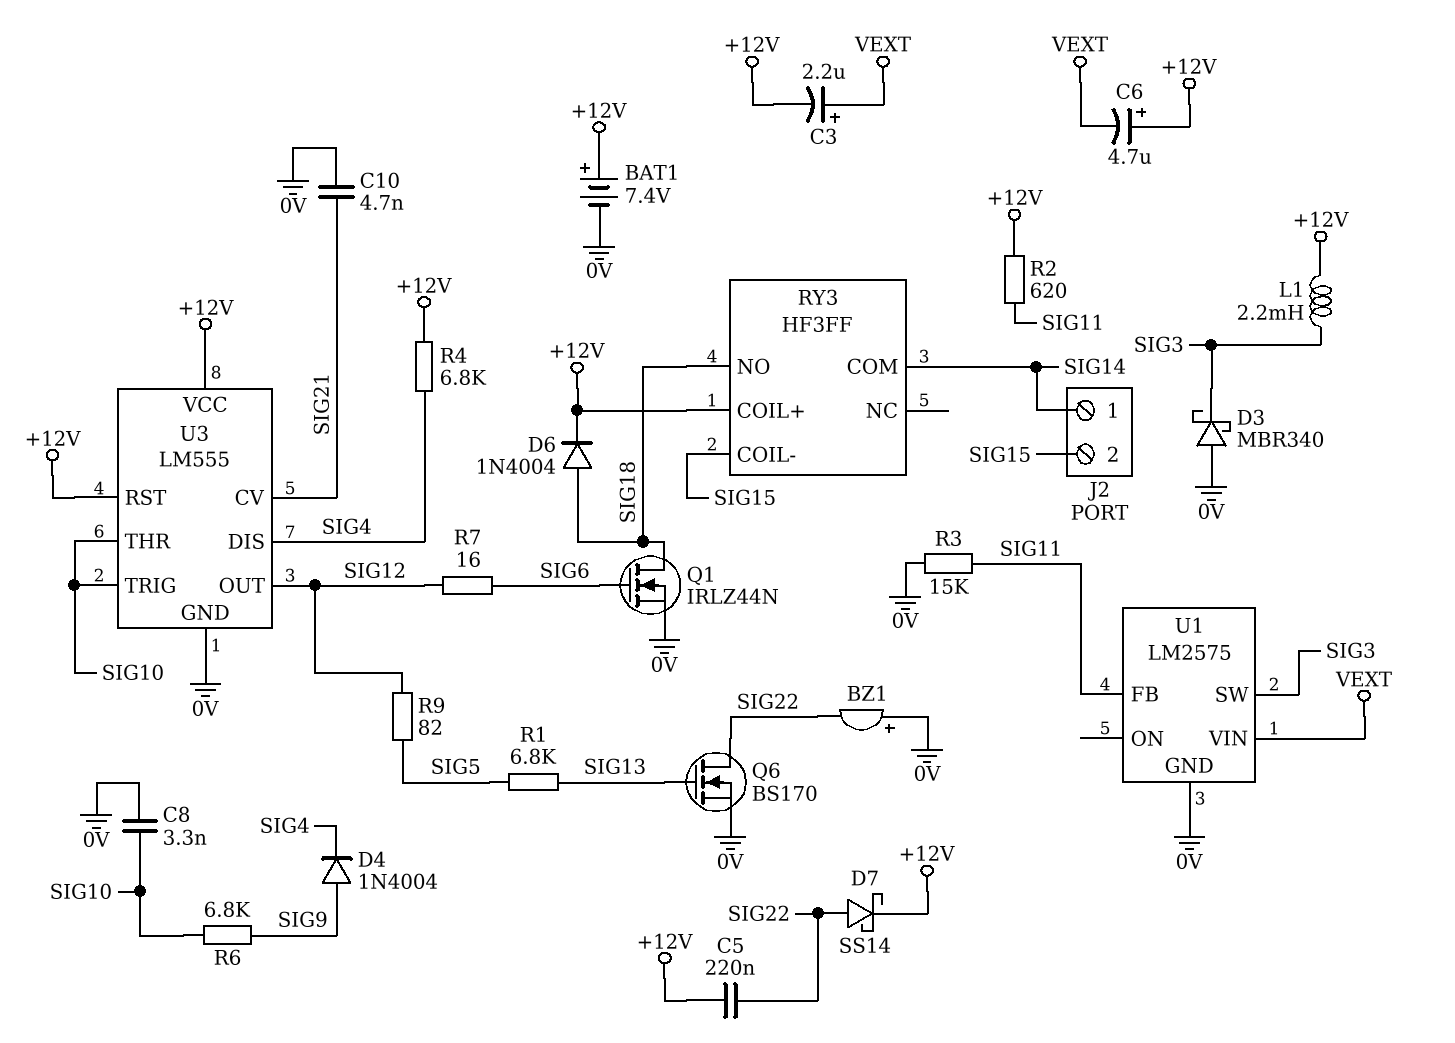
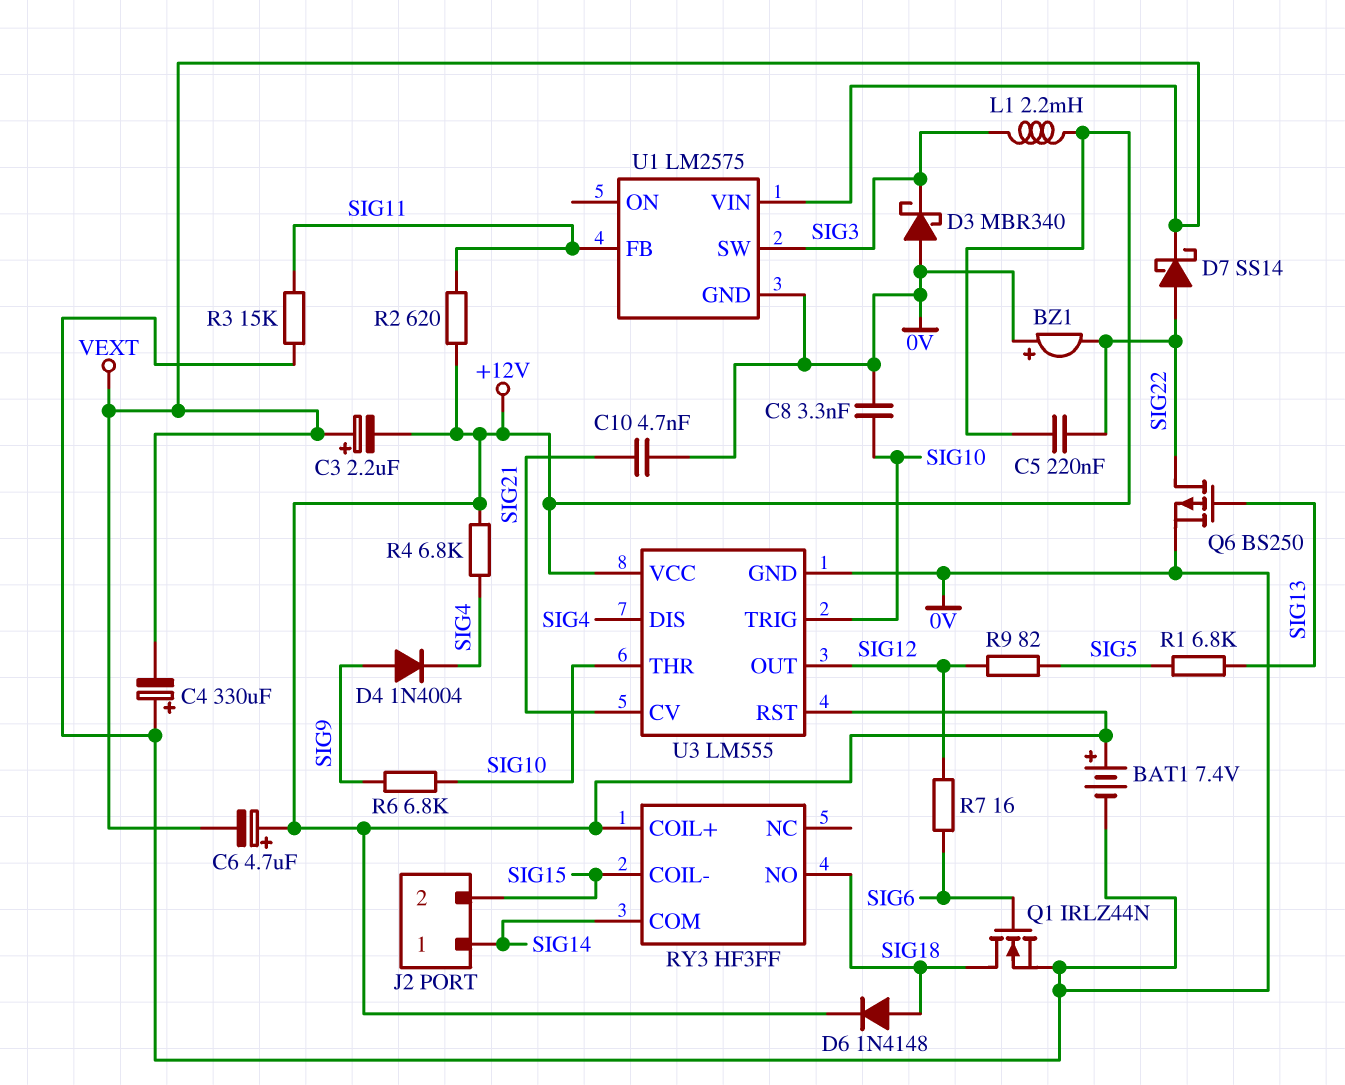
C4: none -> 330uF (plus 0V, minus VEXT)
D6: diode 1N4004 (A SIG18, K +12V) -> diode 1N4148 (A SIG18, K +12V)
D7: schottky SS14 (A SIG22, K +12V) -> schottky SS14 (A SIG22, K VEXT)
Q6: NMOS BS170 (G SIG13, D SIG22, S 0V) -> PMOS BS250 (G SIG13, D SIG22, S 0V)

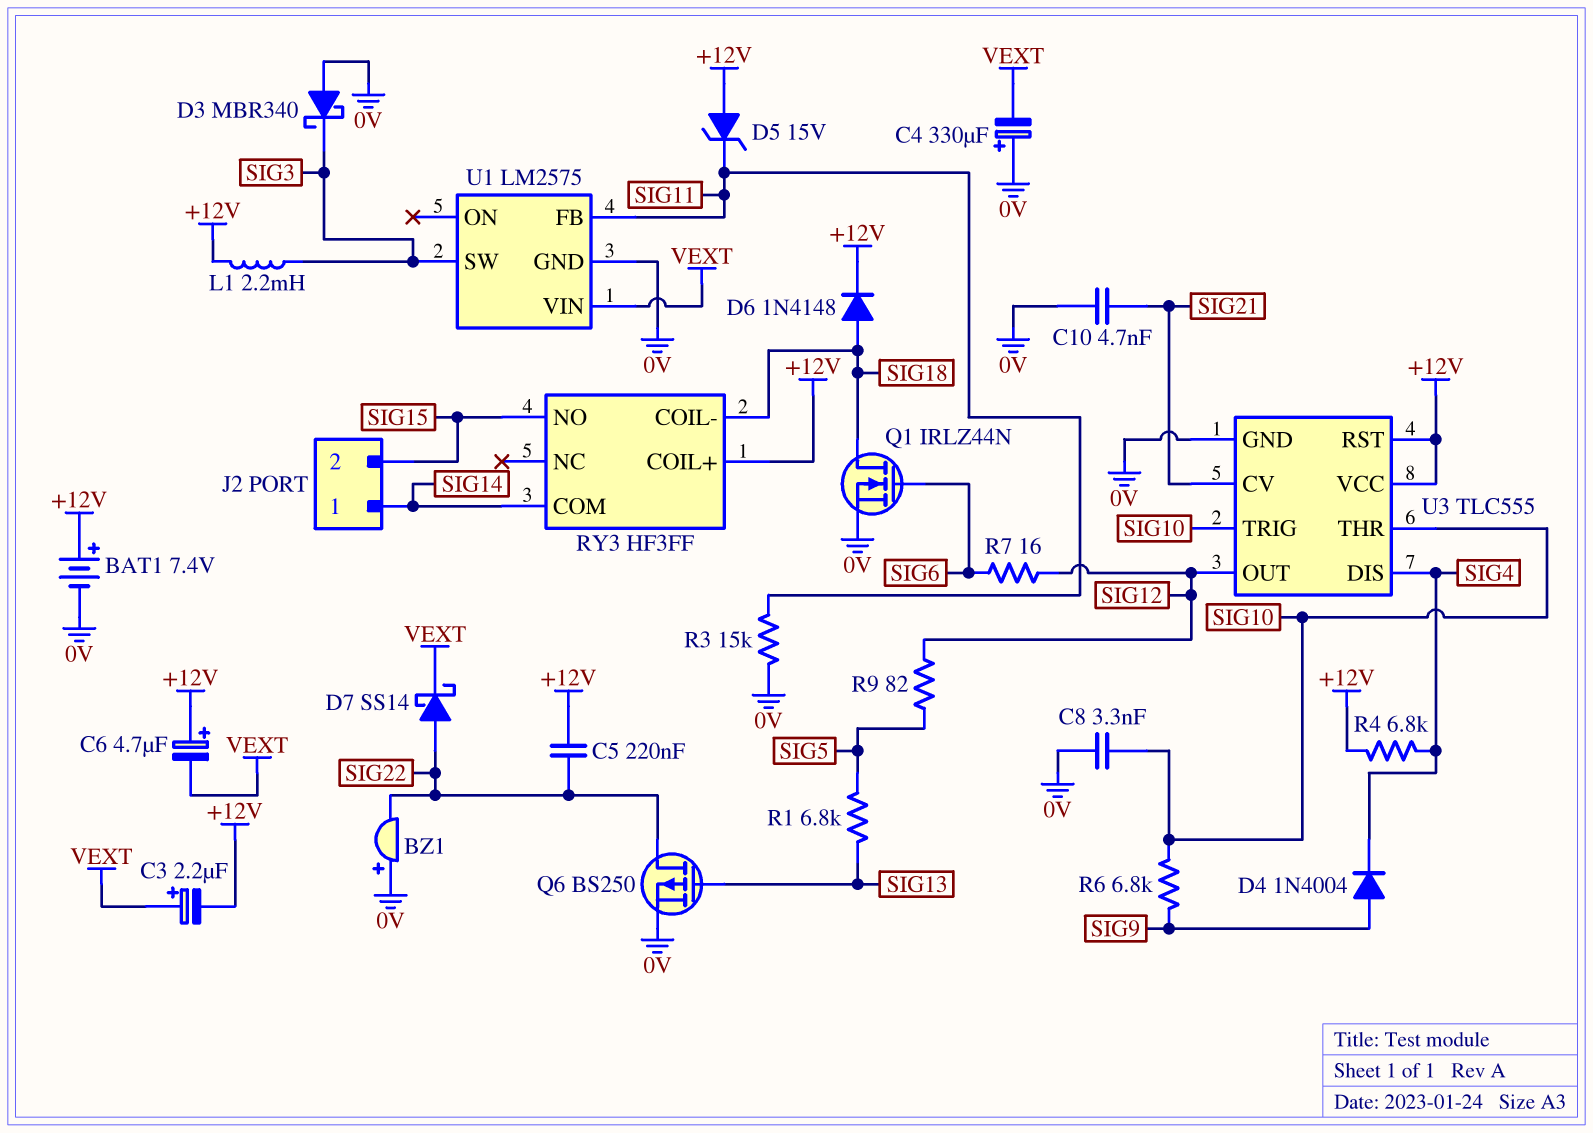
D5: none -> zener 15V (A +12V, K SIG11)
R2: 620 (+12V, SIG11) -> none
RY3 pin COIL-: SIG15 -> SIG18
RY3 pin NO: SIG18 -> SIG15
U3: LM555 -> TLC555

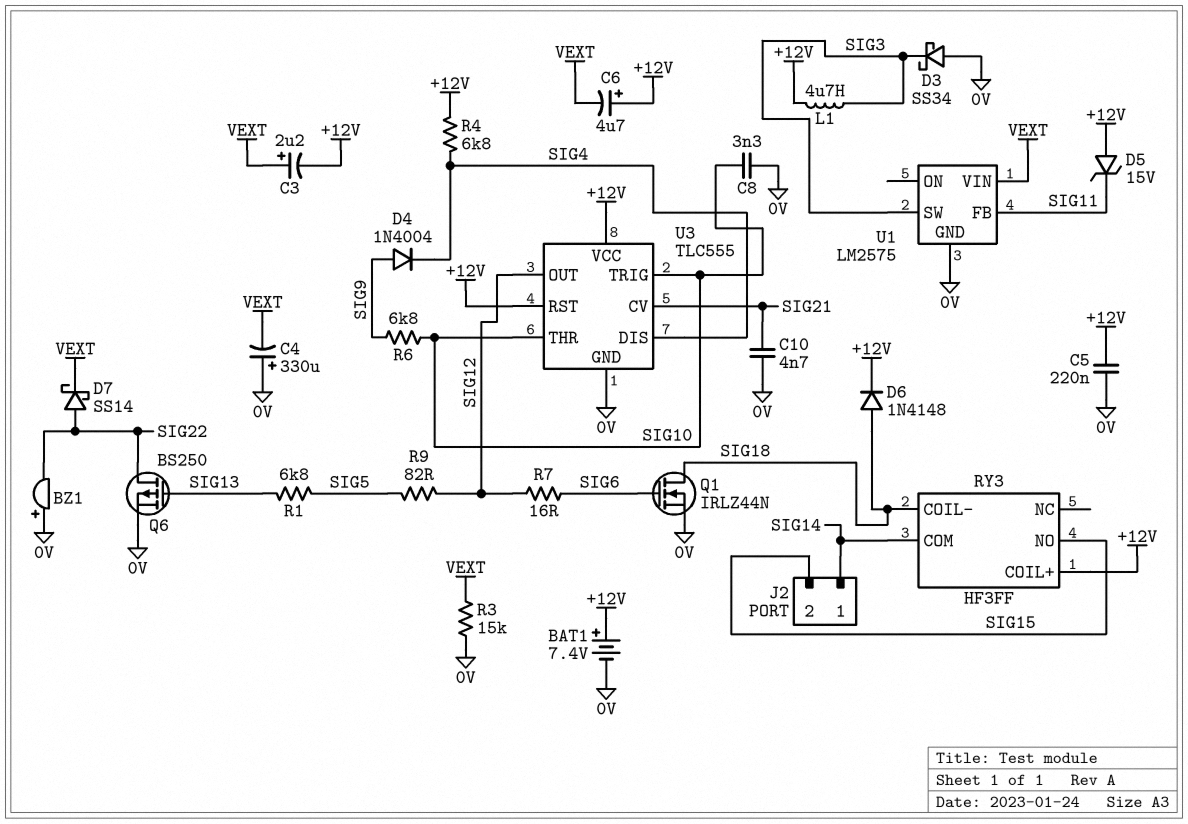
C5: 220nF (+12V, SIG22) -> 220nF (+12V, 0V)
D3: schottky MBR340 (A 0V, K SIG3) -> schottky SS34 (A 0V, K SIG3)
L1: 2.2mH (+12V, SIG3) -> 4.7uH (+12V, SIG3)
R3: 15k (0V, SIG11) -> 15k (0V, VEXT)

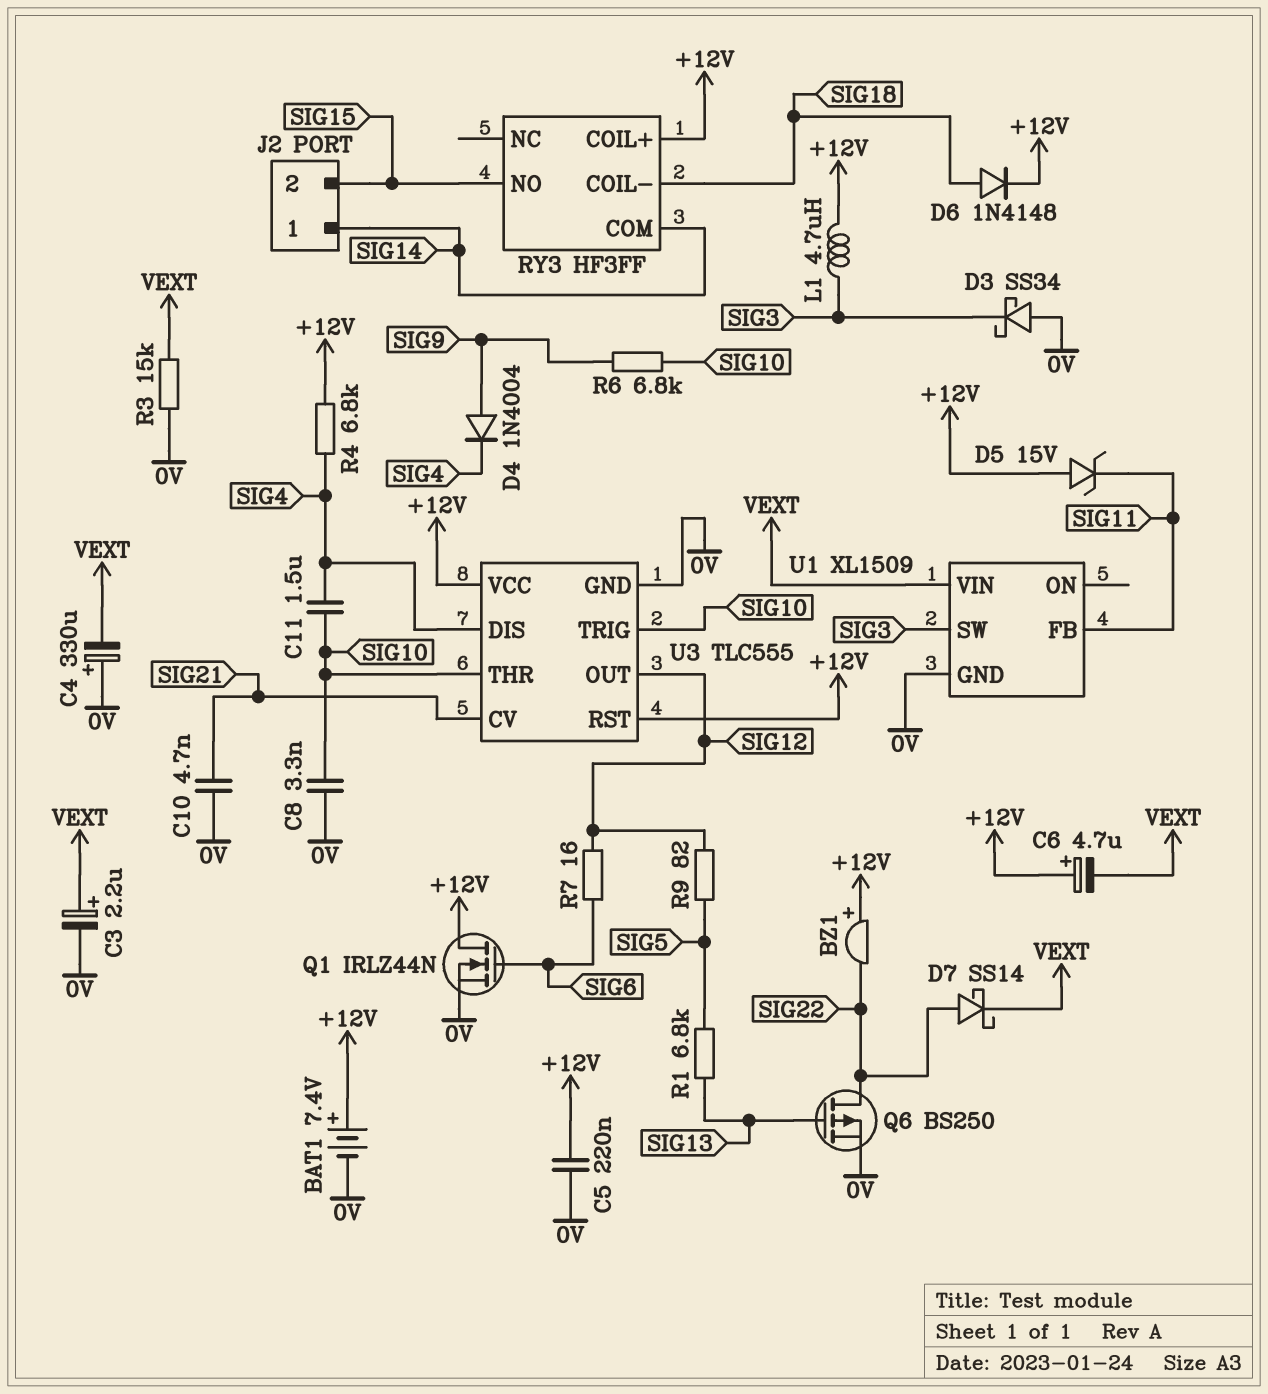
BZ1: buzzer (plus 0V, minus SIG22) -> buzzer (plus +12V, minus SIG22)
C3: 2.2uF (plus VEXT, minus +12V) -> 2.2uF (plus VEXT, minus 0V)
C11: none -> 1.5uF (SIG4, SIG10)
Q1: NMOS IRLZ44N (G SIG6, D SIG18, S 0V) -> NMOS IRLZ44N (G SIG6, D +12V, S 0V)
U1: LM2575 -> XL1509

